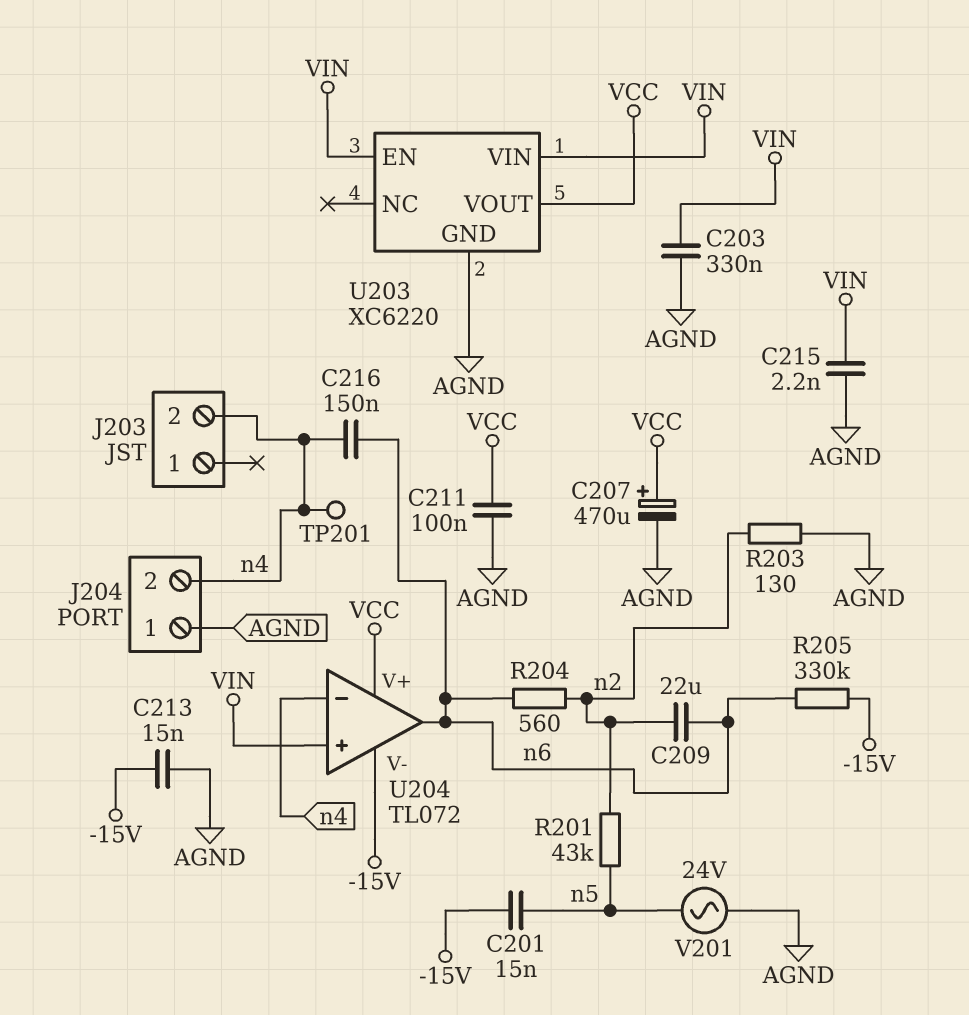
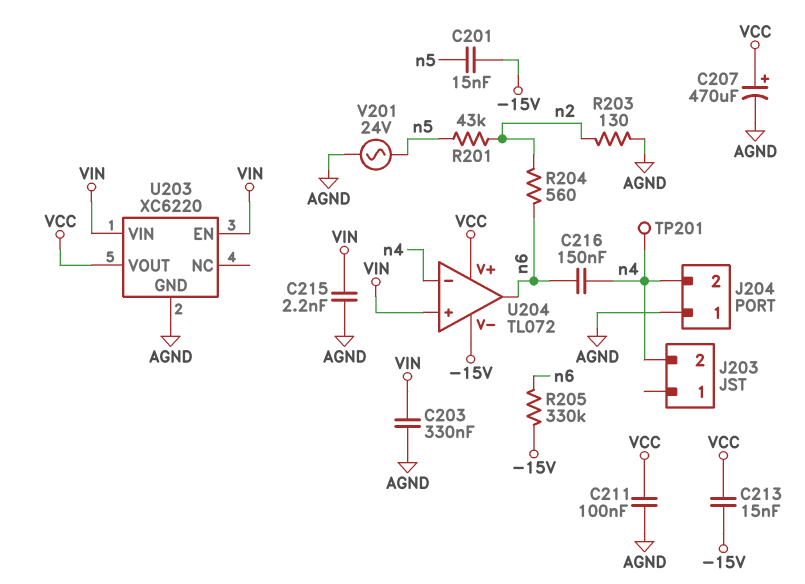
C209: 22uF (n2, n6) -> none
C213: 15nF (-15V, AGND) -> 15nF (-15V, VCC)

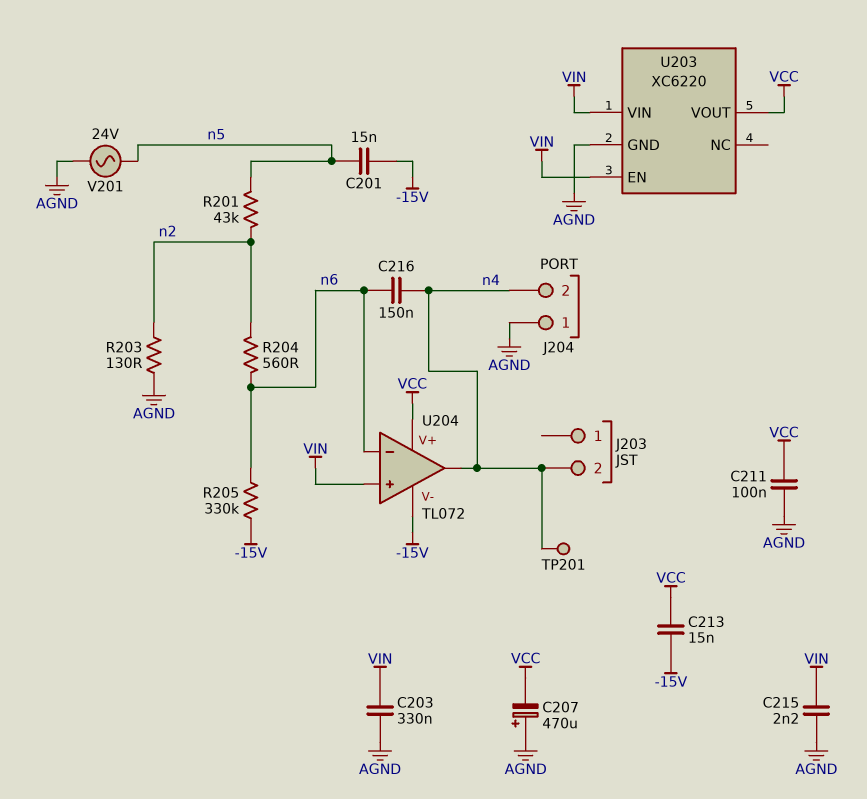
C207: 470uF (plus VCC, minus AGND) -> 470uF (plus AGND, minus VCC)
U204 pin in-: n4 -> n6
U204 pin out: n6 -> n4

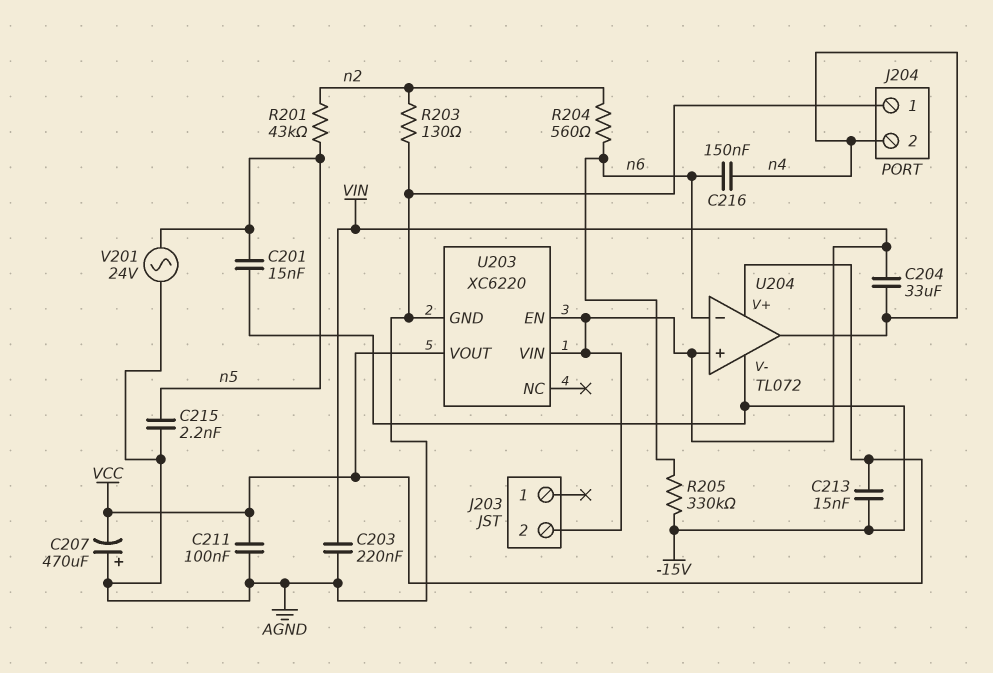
C203: 330nF (AGND, VIN) -> 220nF (AGND, VIN)
C204: none -> 33uF (VIN, n4)
C215: 2.2nF (AGND, VIN) -> 2.2nF (AGND, n5)
J203 pin 2: n4 -> VIN
TP201: test point (n4) -> none

